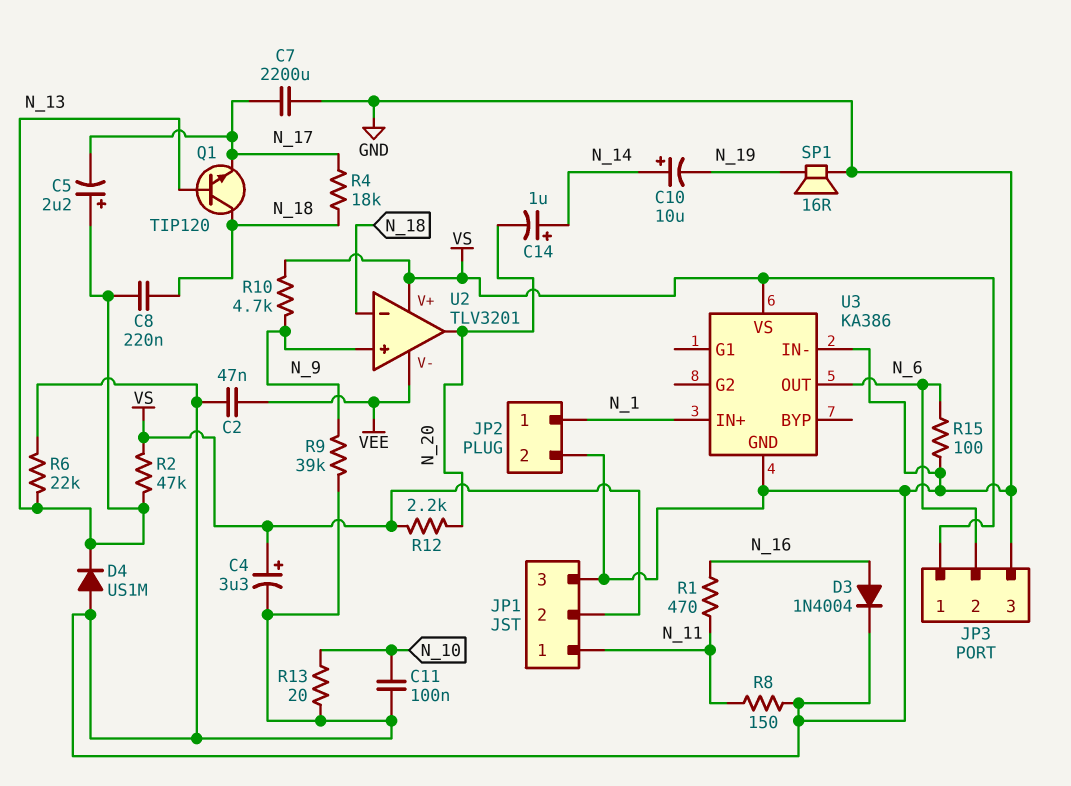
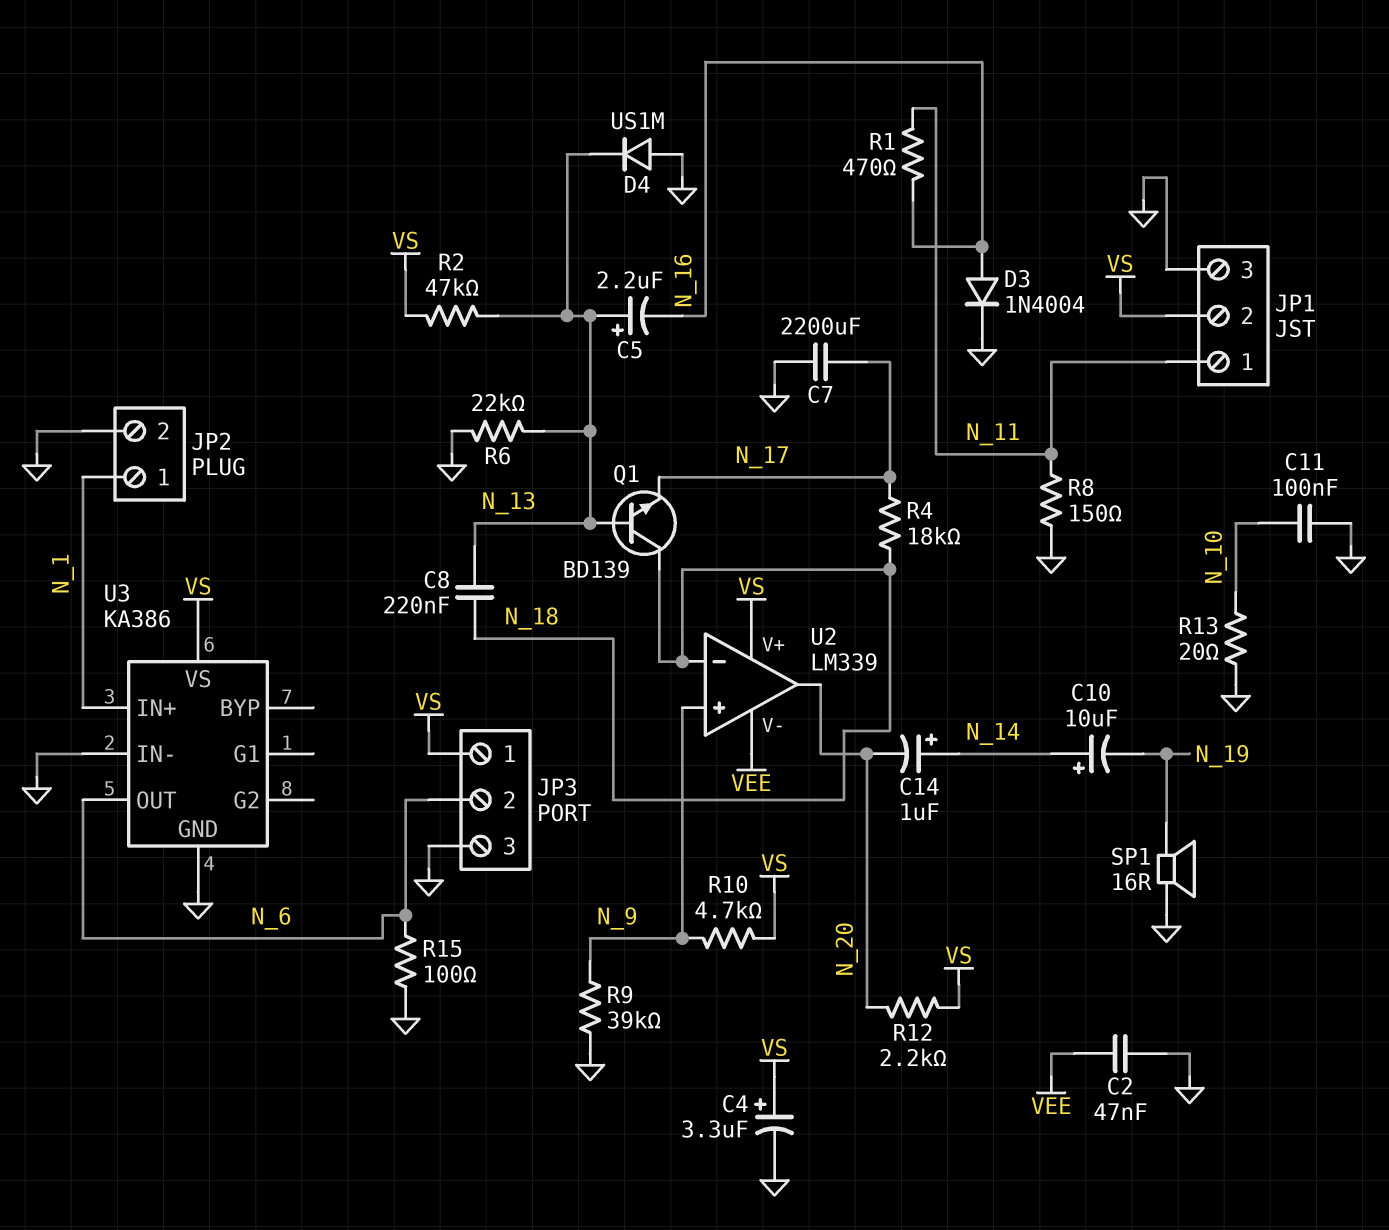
C5: 2.2uF (plus N_13, minus N_17) -> 2.2uF (plus N_13, minus N_16)
Q1: NPN TIP120 (B N_13, C N_18, E N_17) -> NPN BD139 (B N_13, C N_18, E N_17)
U2: TLV3201 -> LM339

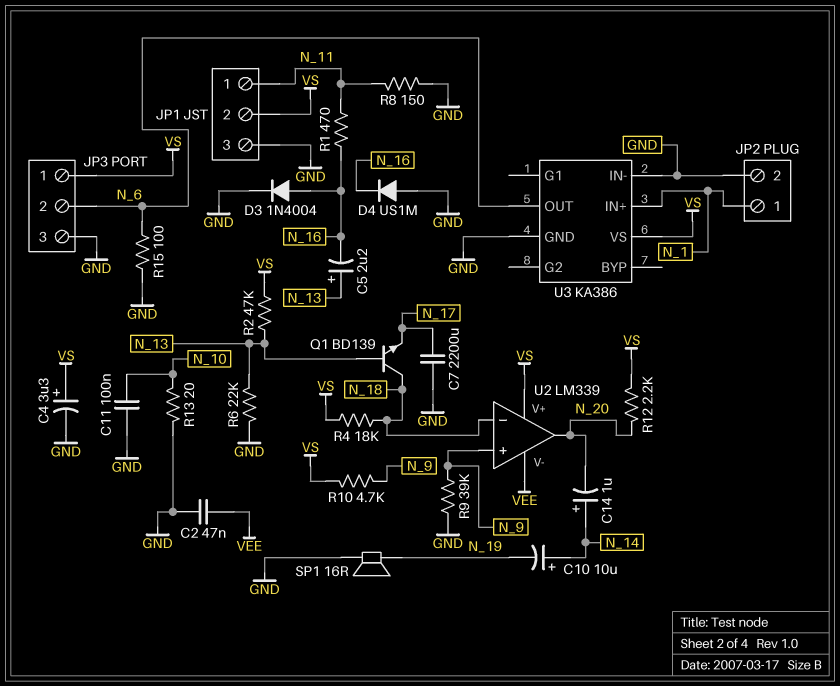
C8: 220nF (N_13, N_18) -> none
D4: diode US1M (A GND, K N_13) -> diode US1M (A GND, K N_16)
R4: 18k (N_17, N_18) -> 18k (N_18, VS)

